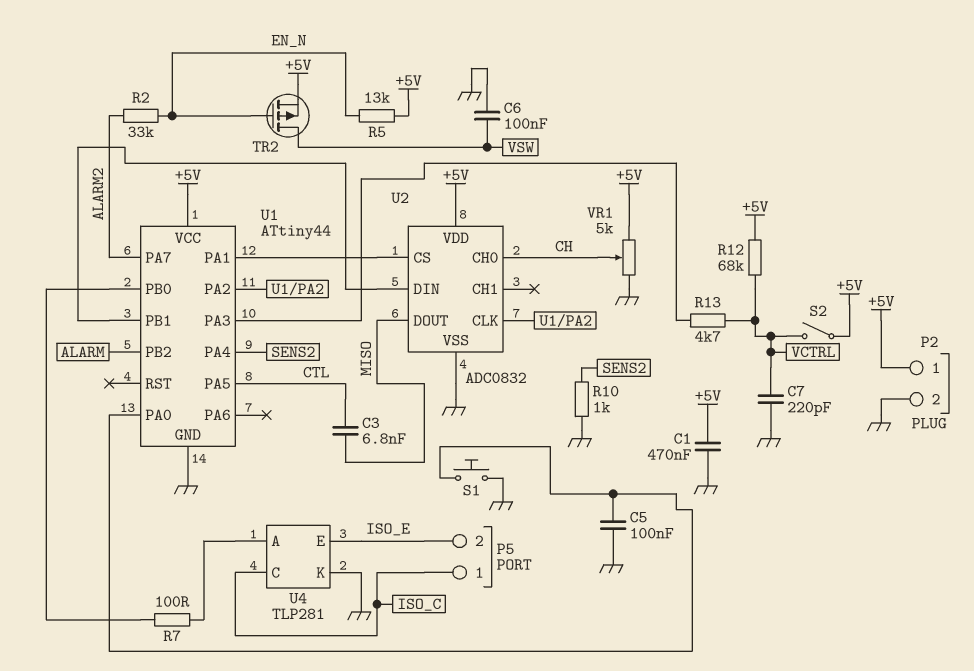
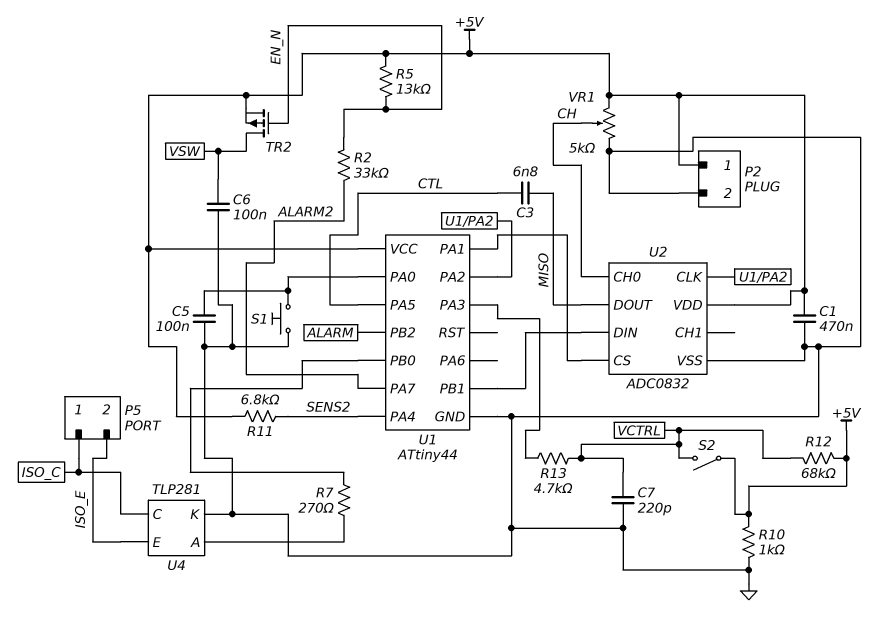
R7: 100 (U1/PB0, U4/A) -> 270 (U1/PB0, U4/A)
R10: 1k (GND, SENS2) -> 1k (+5V, GND)
R11: none -> 6.8k (+5V, SENS2)

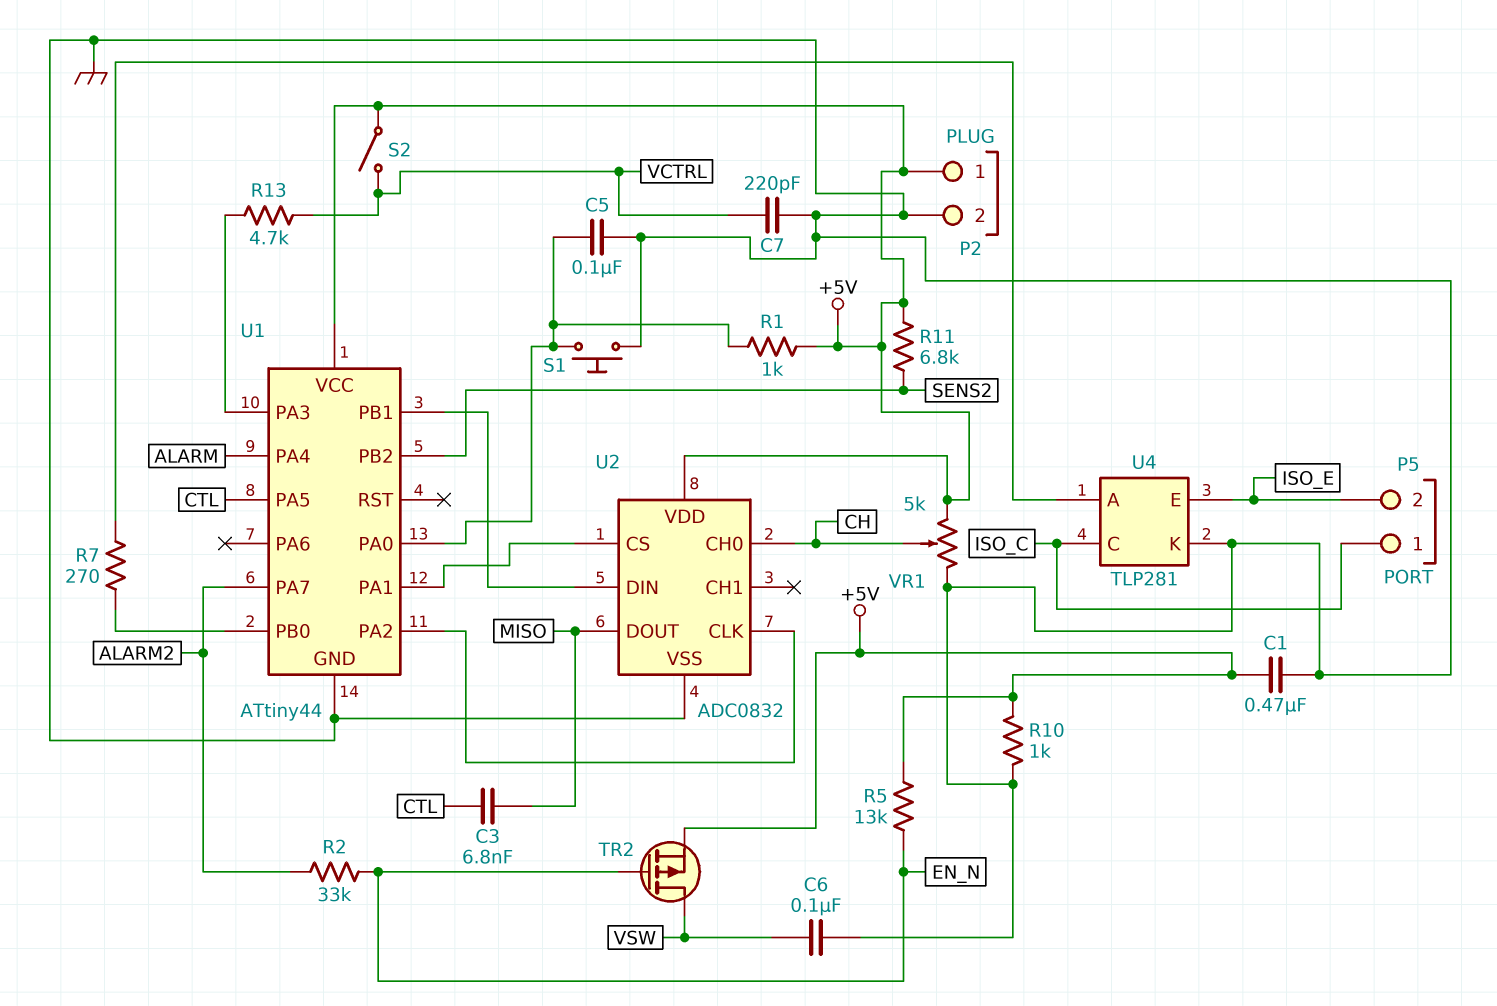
R1: none -> 1k (+5V, U1/PA0)
R12: 68k (+5V, VCTRL) -> none
U1 pin PA4: SENS2 -> ALARM
U1 pin PB2: ALARM -> SENS2

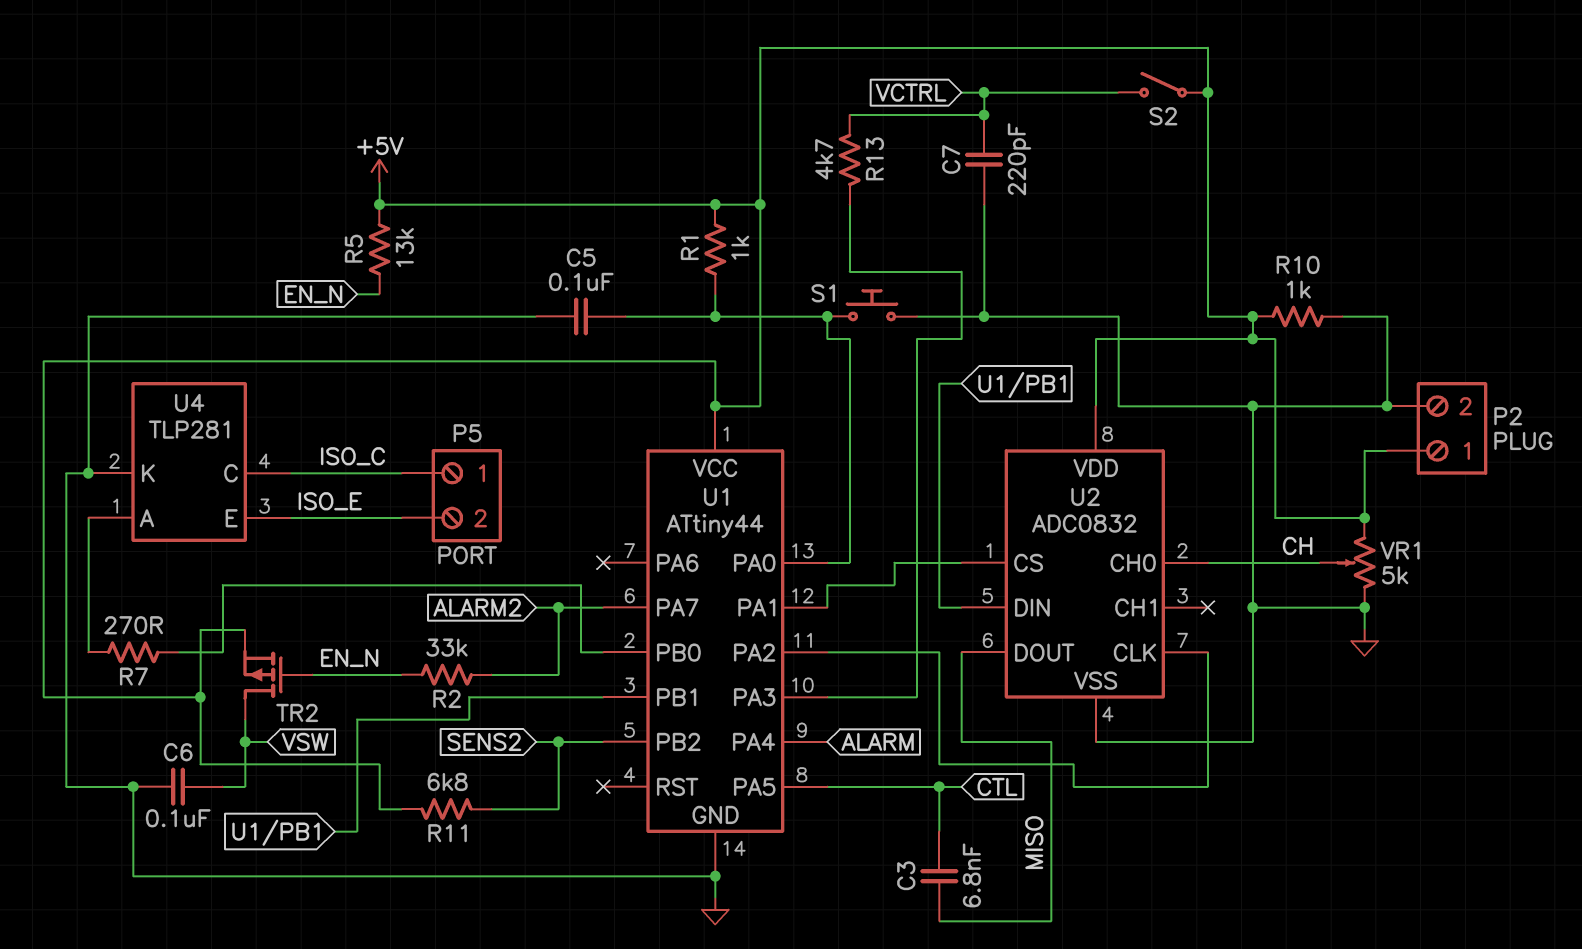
C1: 470nF (+5V, GND) -> none

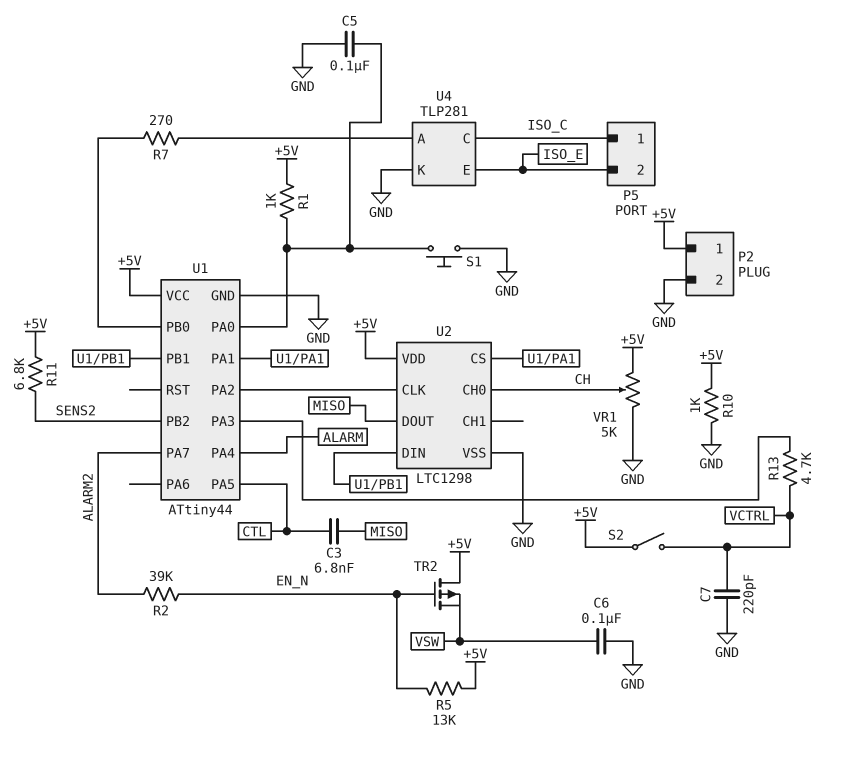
R2: 33k (ALARM2, EN_N) -> 39k (ALARM2, EN_N)
TR2: PMOS (G EN_N, D VSW, S +5V) -> PMOS (G EN_N, D +5V, S VSW)
U2: ADC0832 -> LTC1298

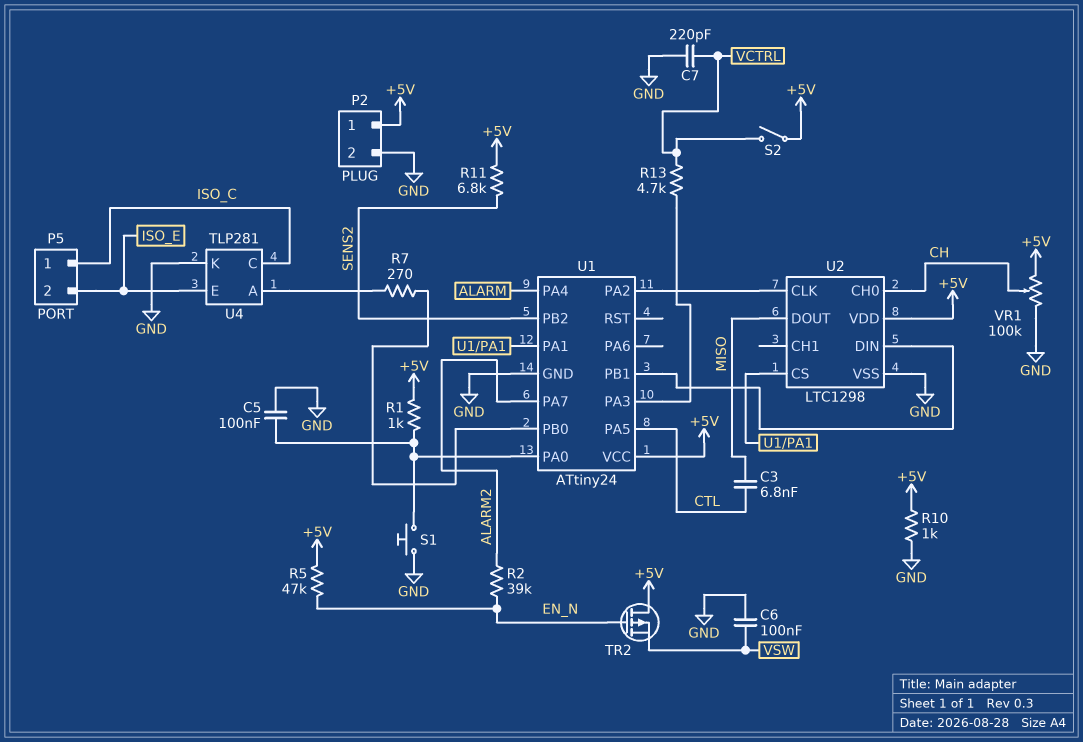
R5: 13k (+5V, EN_N) -> 47k (+5V, EN_N)
U1: ATtiny44 -> ATtiny24
VR1: 5k (+5V, GND, wiper CH) -> 100k (+5V, GND, wiper CH)

